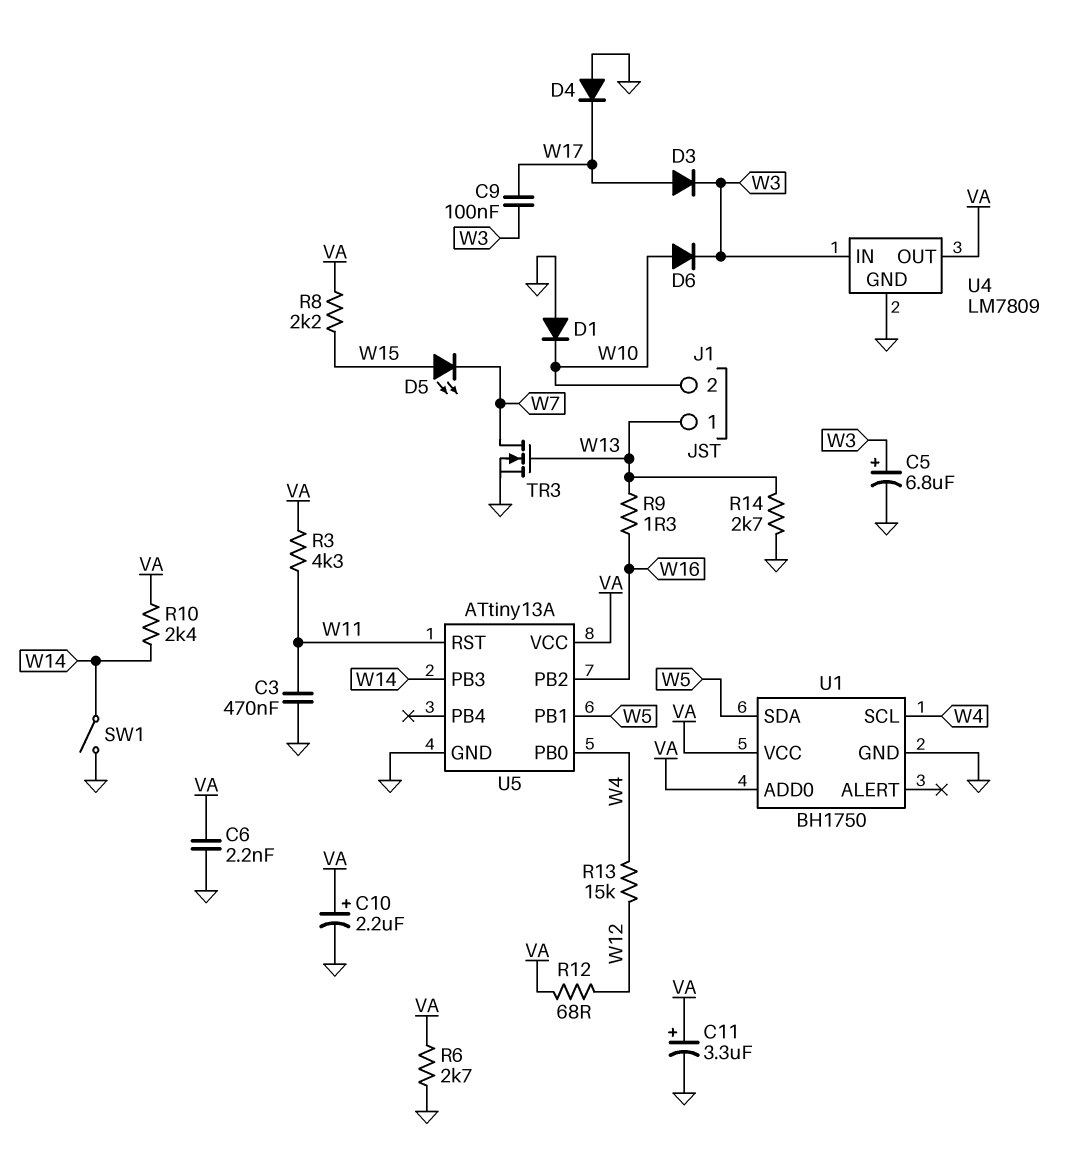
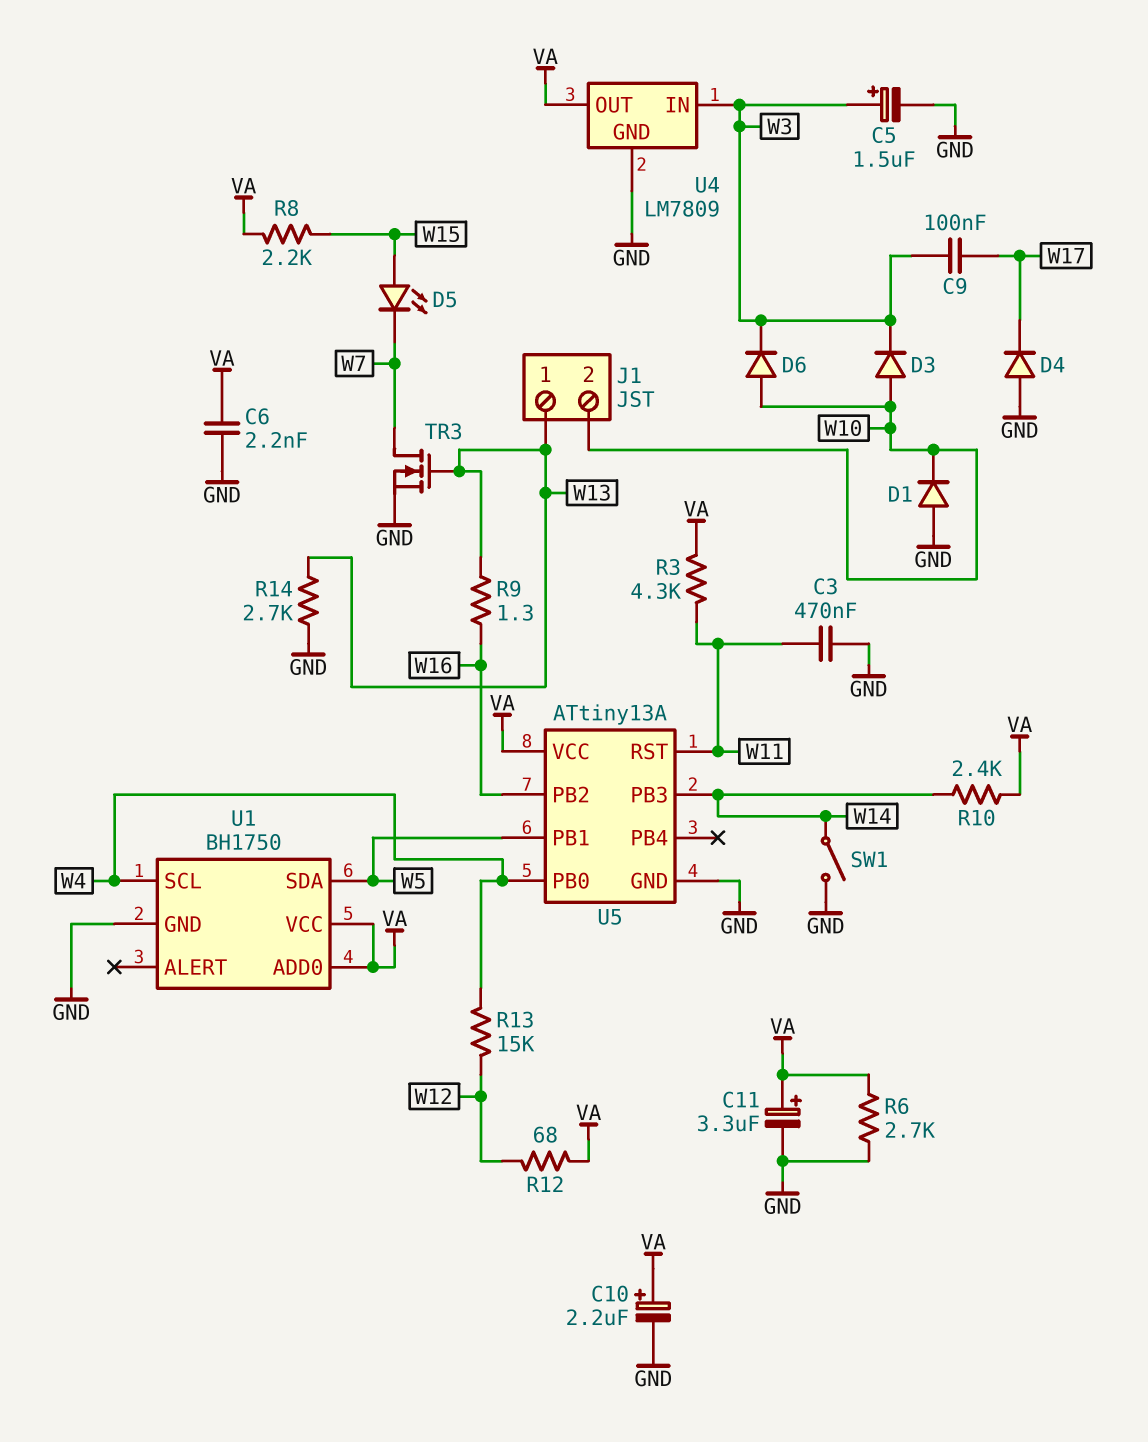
C5: 6.8uF (plus W3, minus GND) -> 1.5uF (plus W3, minus GND)
D3: diode (A W17, K W3) -> diode (A W10, K W3)

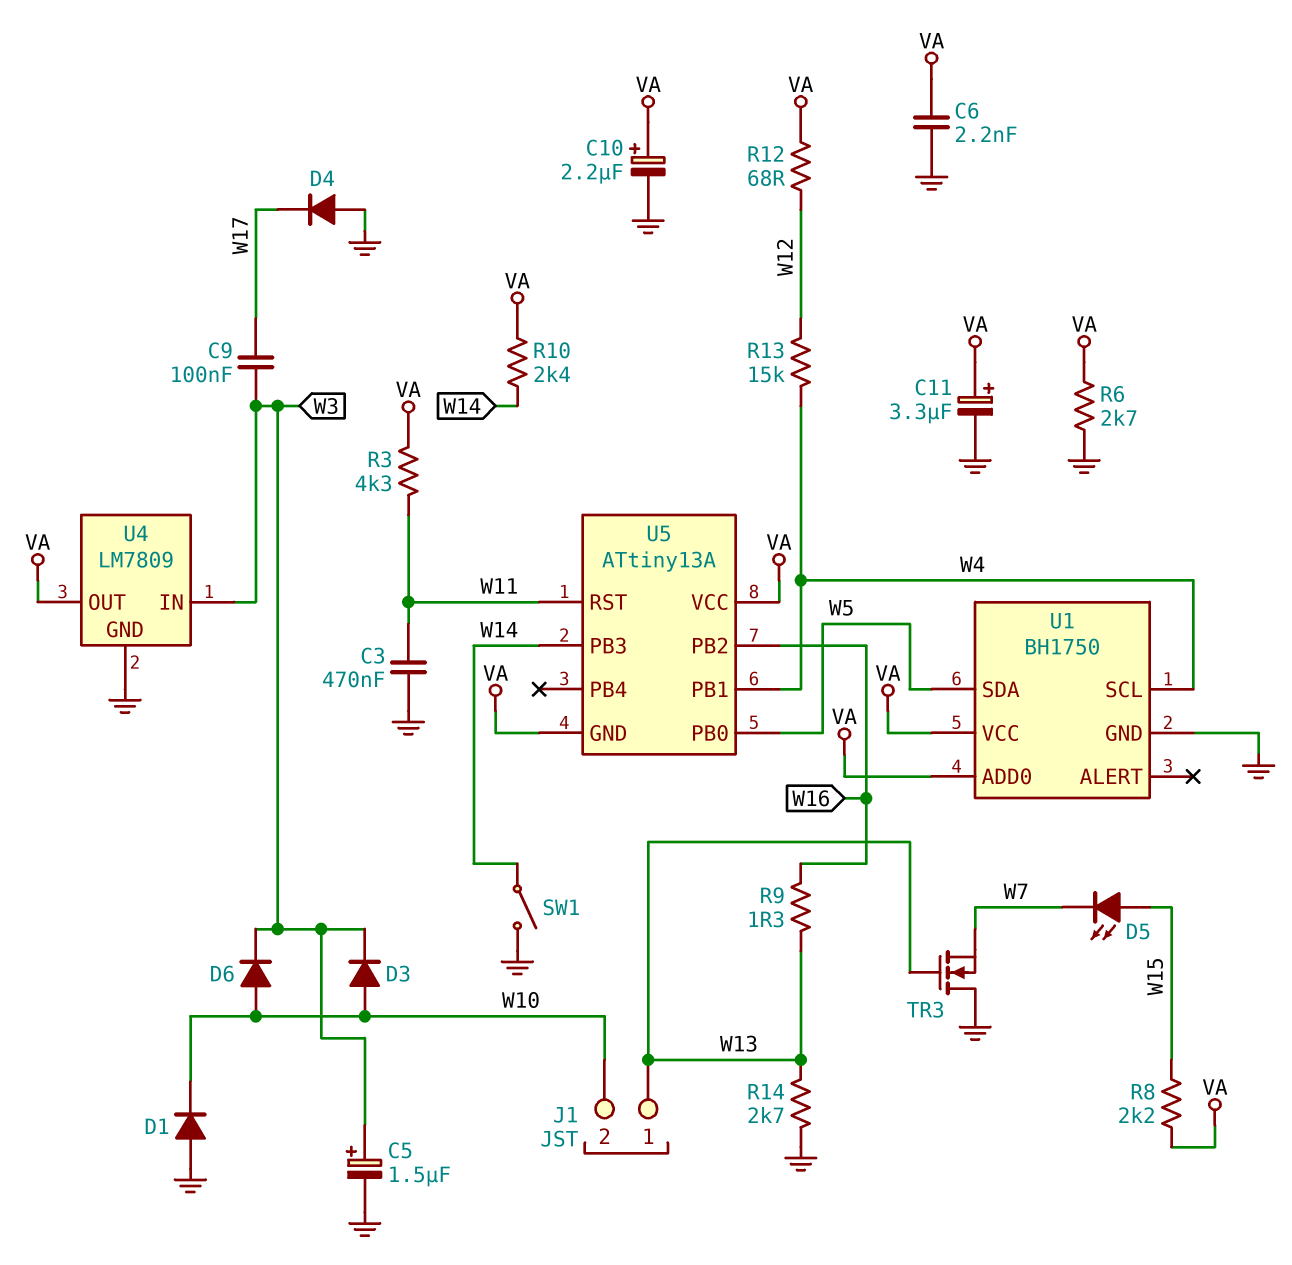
TR3: NMOS (G W13, D W7, S GND) -> NMOS (G W13, D GND, S W7)
U5 pin GND: GND -> VA
U5 pin PB0: W4 -> W5
U5 pin PB1: W5 -> W4

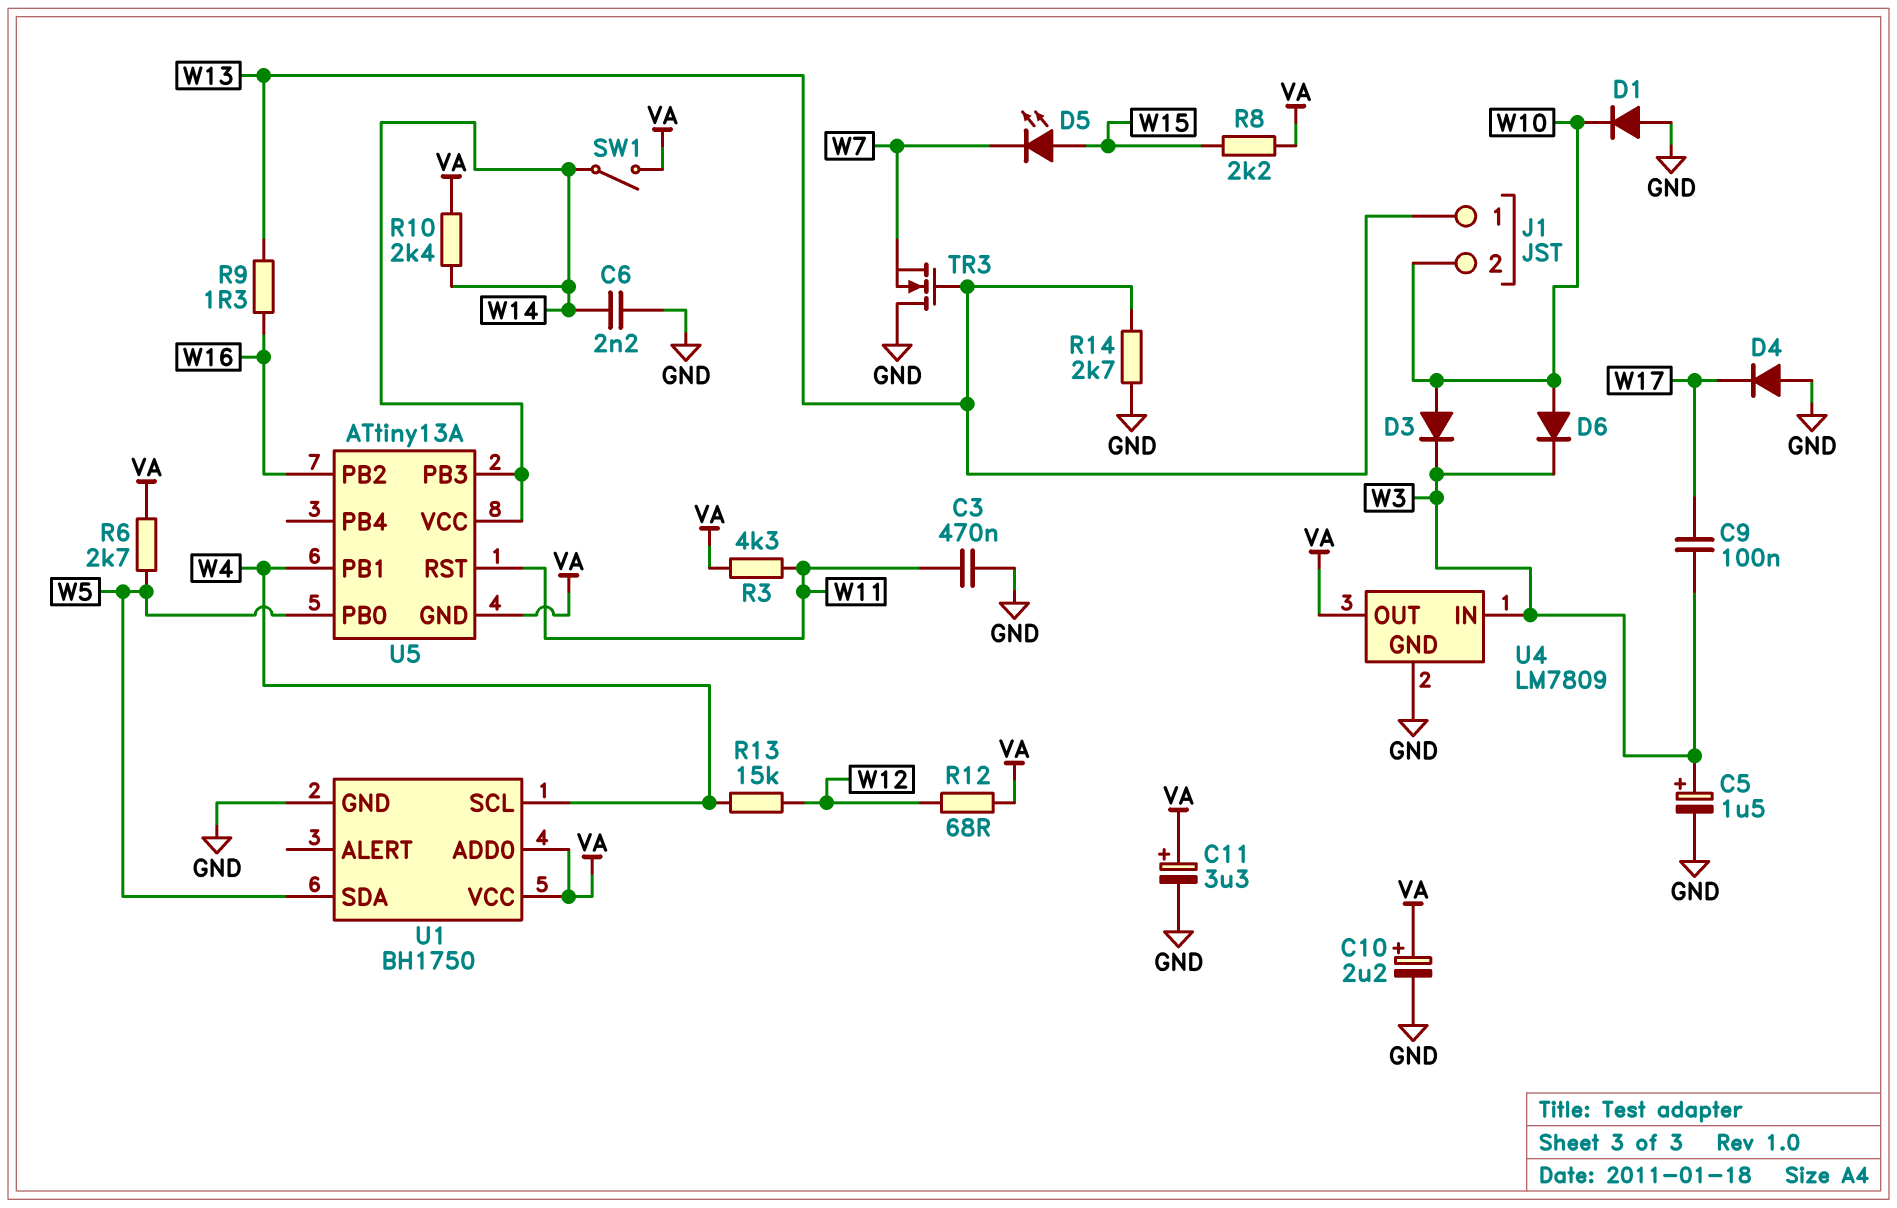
C6: 2.2nF (GND, VA) -> 2.2nF (GND, W14)
R6: 2.7k (GND, VA) -> 2.7k (VA, W5)
SW1: switch (GND, W14) -> switch (VA, W14)
U5 pin VCC: VA -> W14

